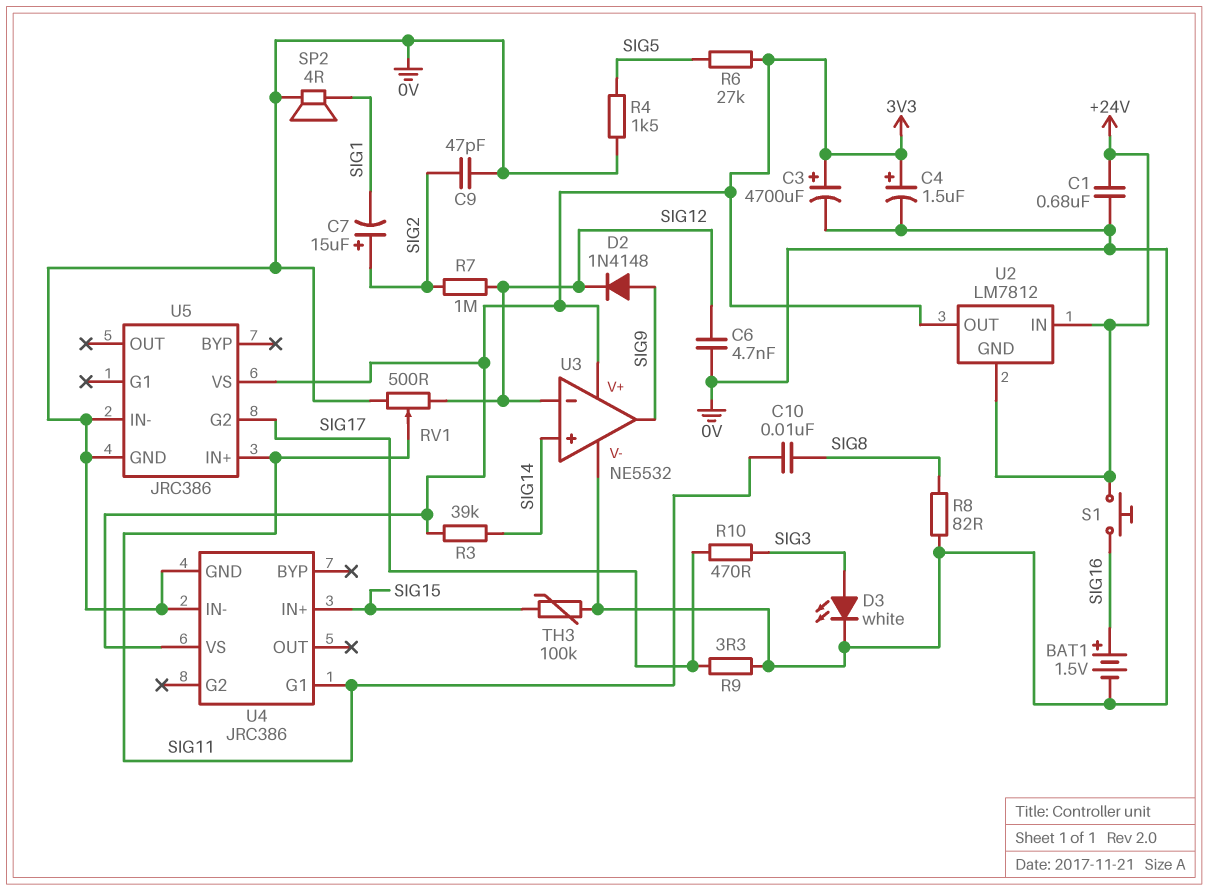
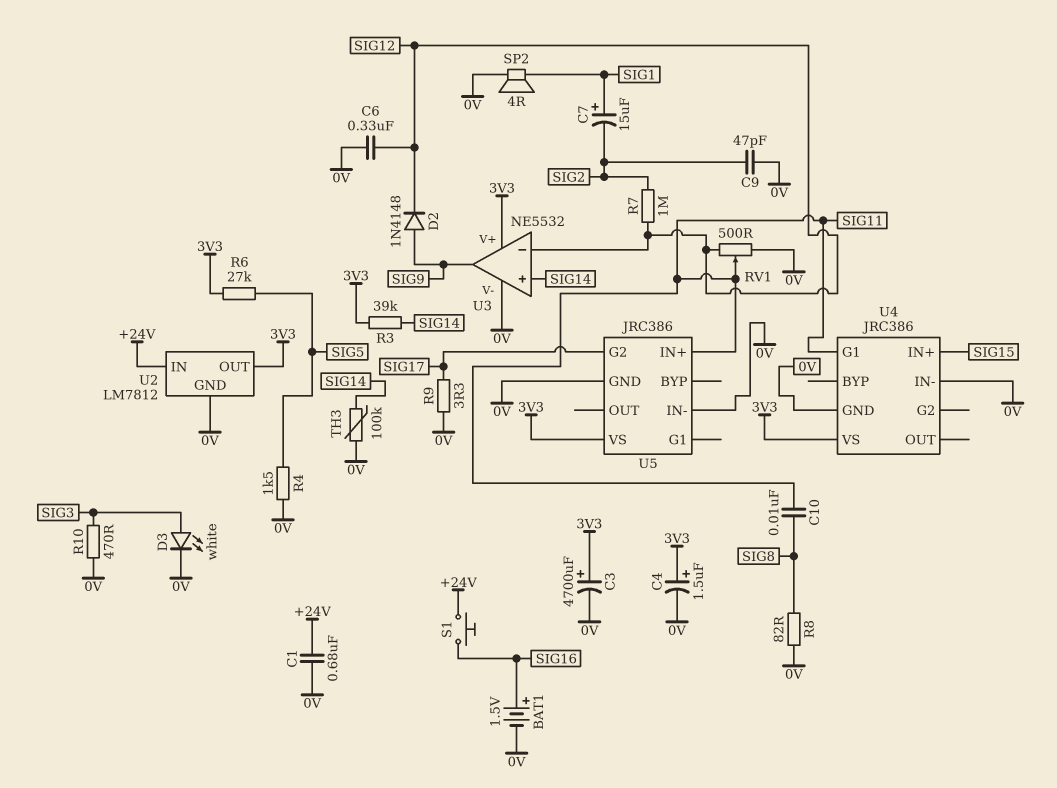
C6: 4.7nF (0V, SIG12) -> 330nF (0V, SIG12)
C7: 15uF (plus SIG2, minus SIG1) -> 15uF (plus SIG1, minus SIG2)
R10: 470 (SIG3, SIG17) -> 470 (0V, SIG3)
TH3: 100k (0V, SIG15) -> 100k (0V, SIG14)
U2 pin GND: +24V -> 0V

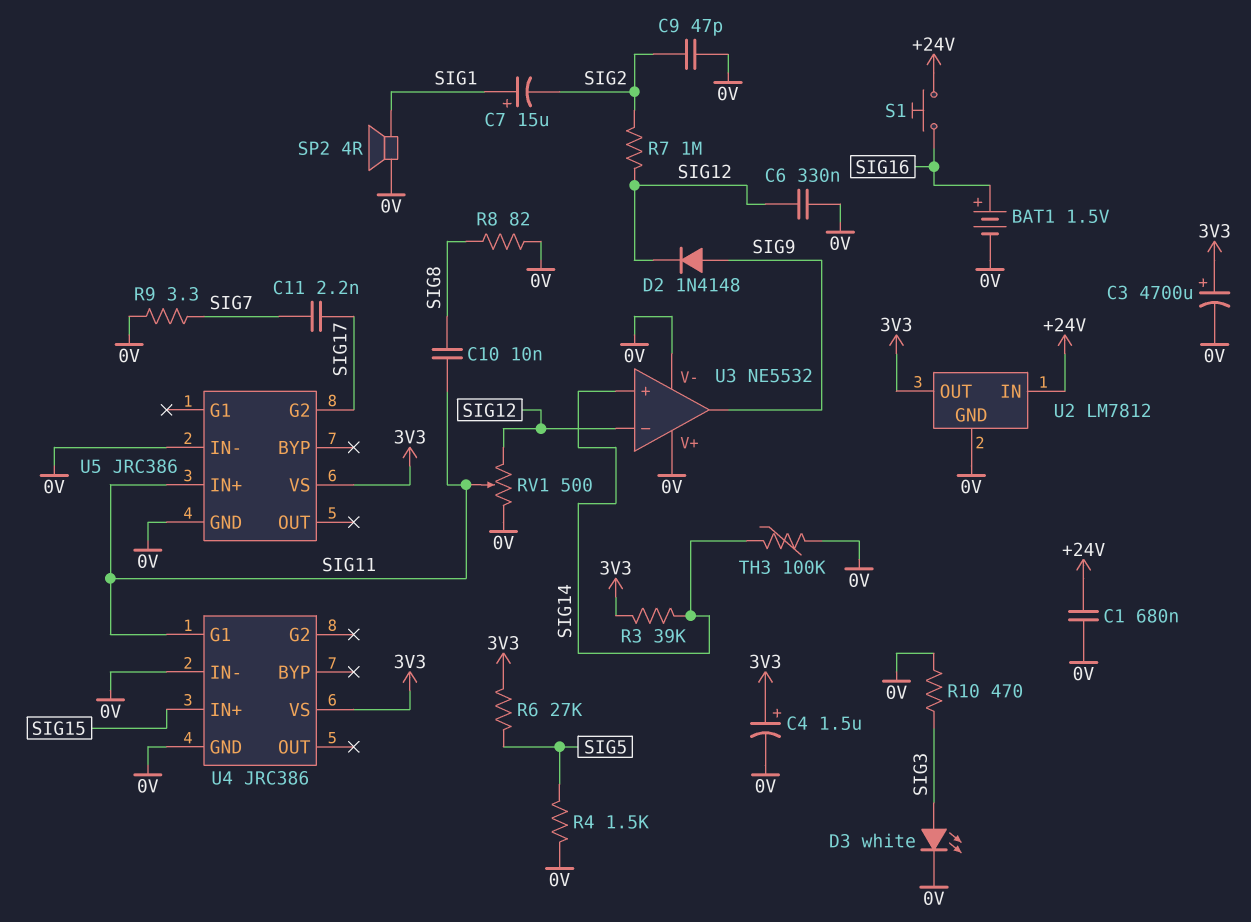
C11: none -> 2.2nF (SIG7, SIG17)
R9: 3.3 (0V, SIG17) -> 3.3 (0V, SIG7)
U3 pin V+: 3V3 -> 0V

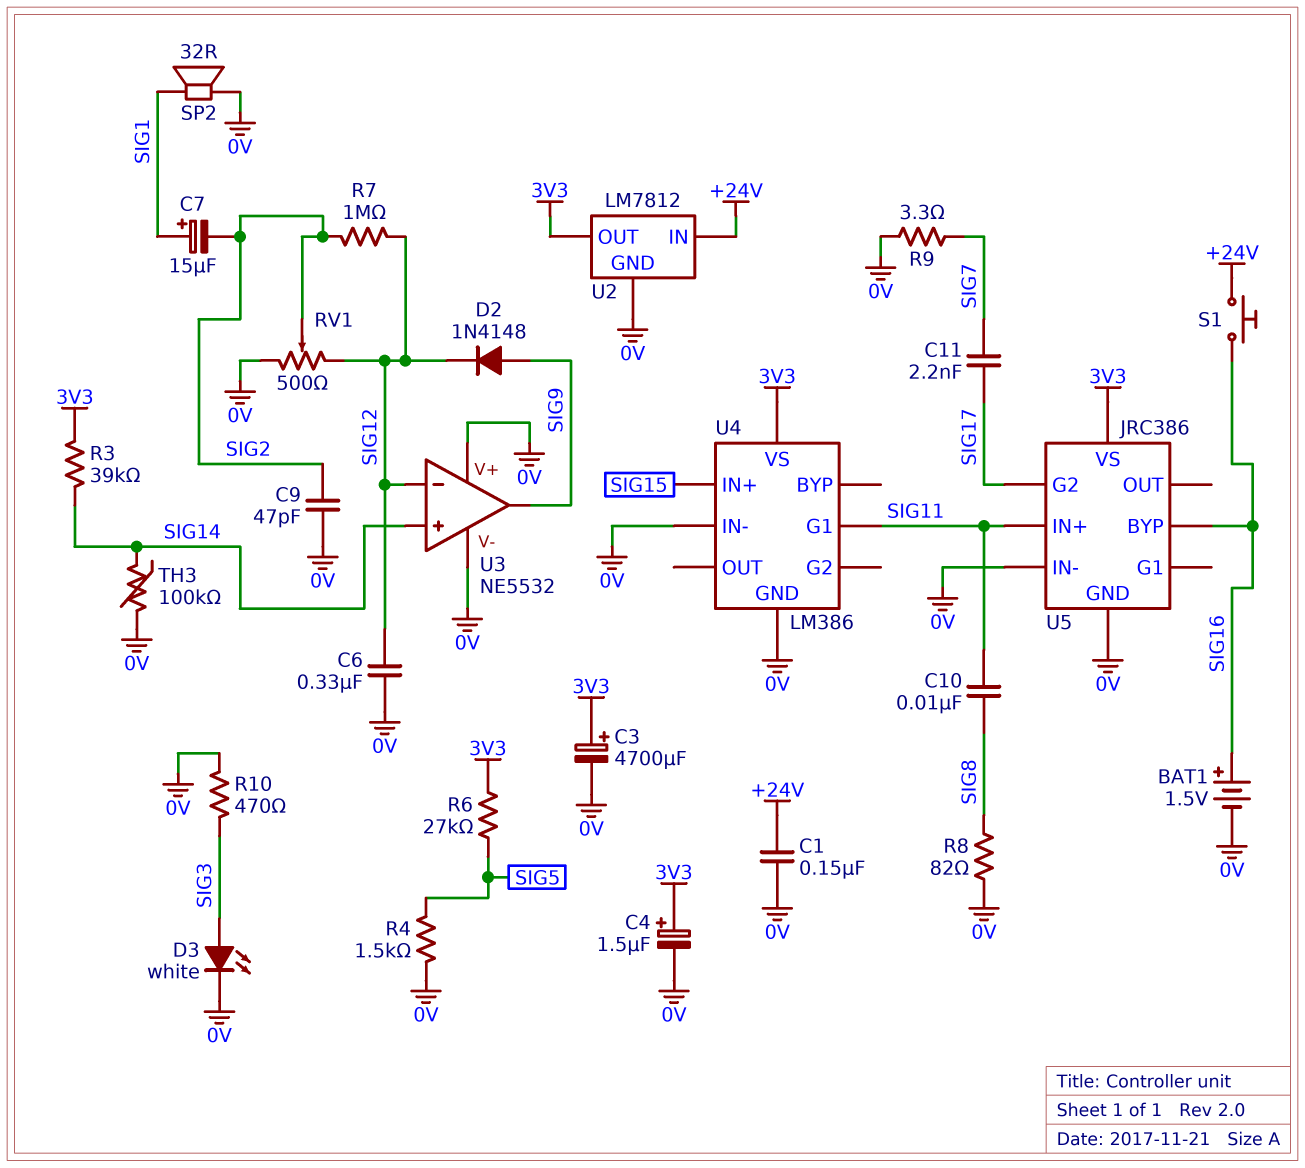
C1: 680nF (+24V, 0V) -> 150nF (+24V, 0V)
RV1: 500 (0V, SIG12, wiper SIG11) -> 500 (0V, SIG12, wiper SIG2)
SP2: speaker 4R (0V, SIG1) -> speaker 32R (0V, SIG1)
U4: JRC386 -> LM386
U5 pin BYP: none -> SIG16

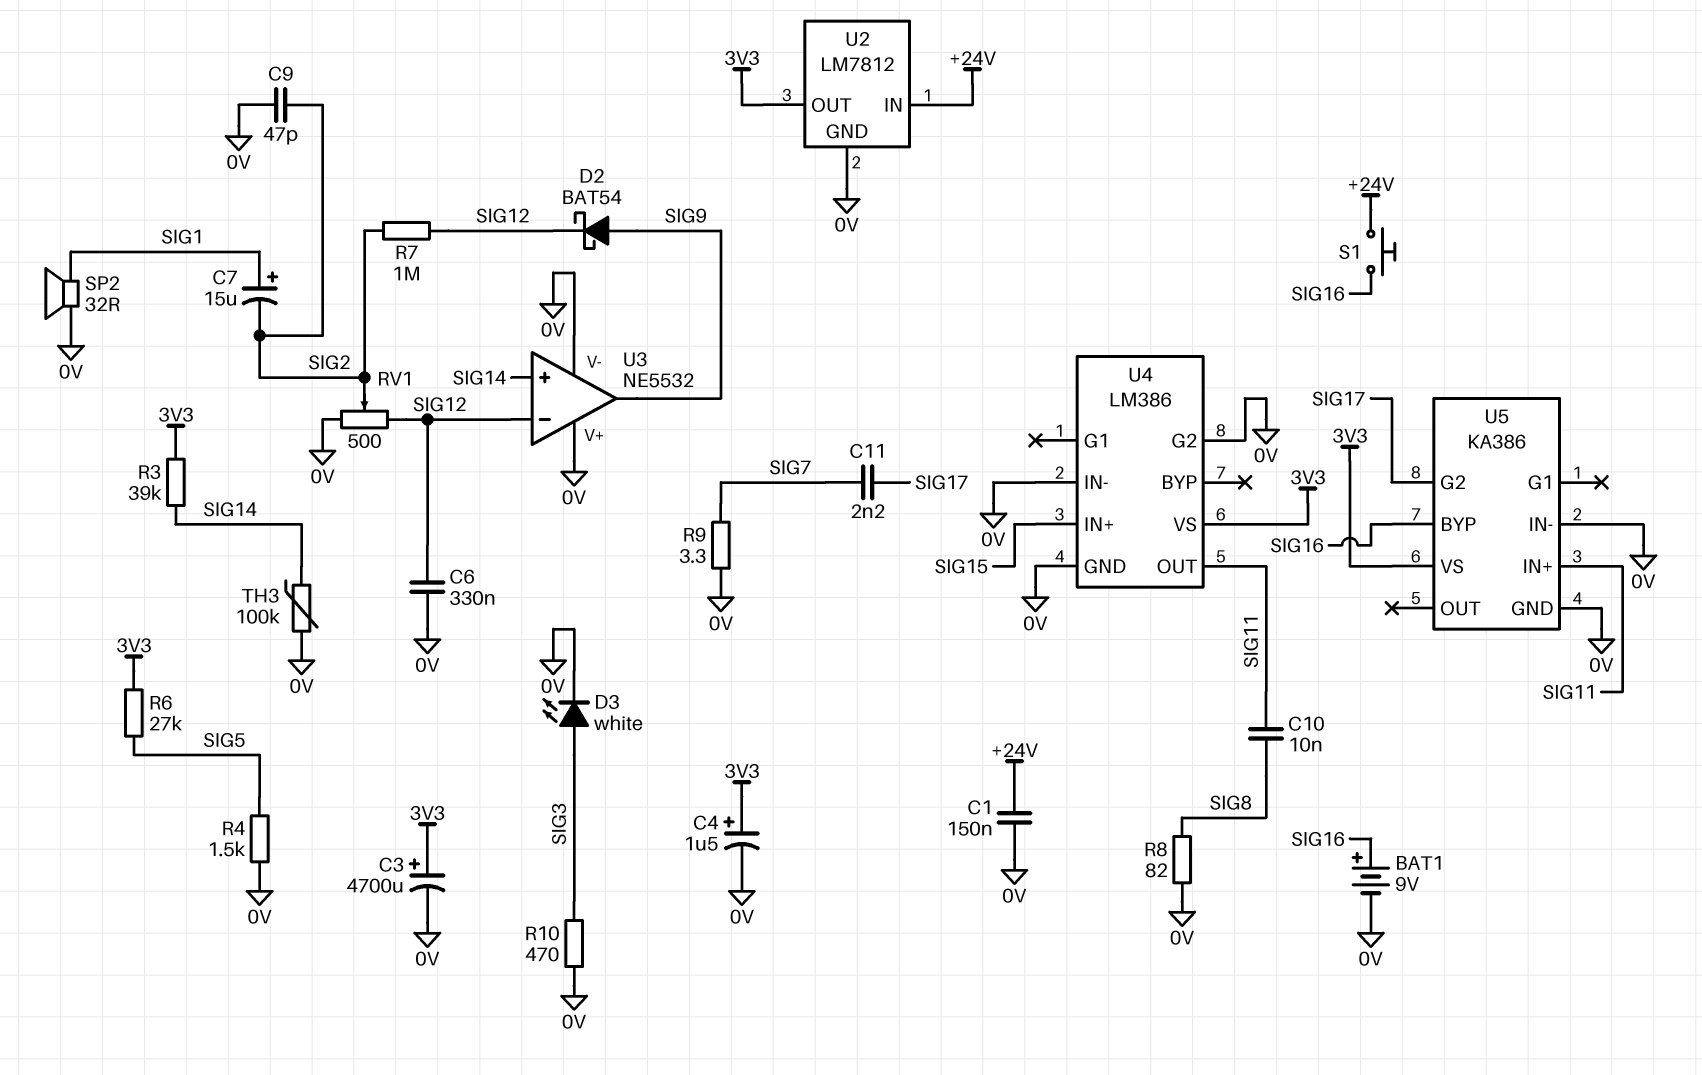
BAT1: 1.5V (plus SIG16, minus 0V) -> 9V (plus SIG16, minus 0V)
D2: diode 1N4148 (A SIG9, K SIG12) -> schottky BAT54 (A SIG9, K SIG12)
U4 pin G1: SIG11 -> none
U4 pin G2: none -> 0V
U4 pin OUT: none -> SIG11
U5: JRC386 -> KA386

